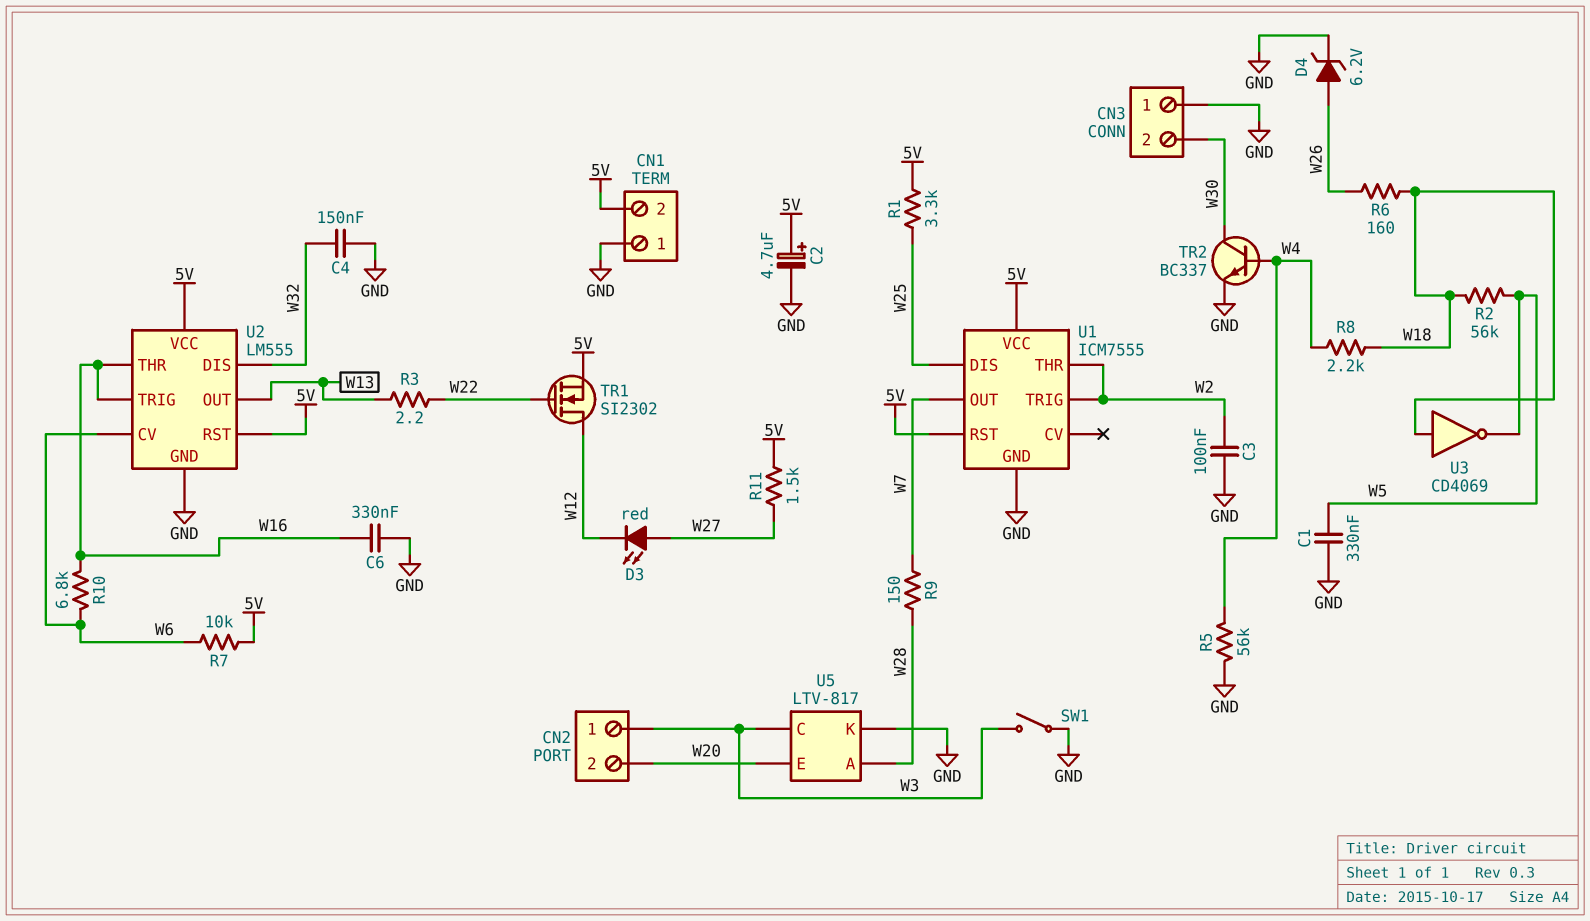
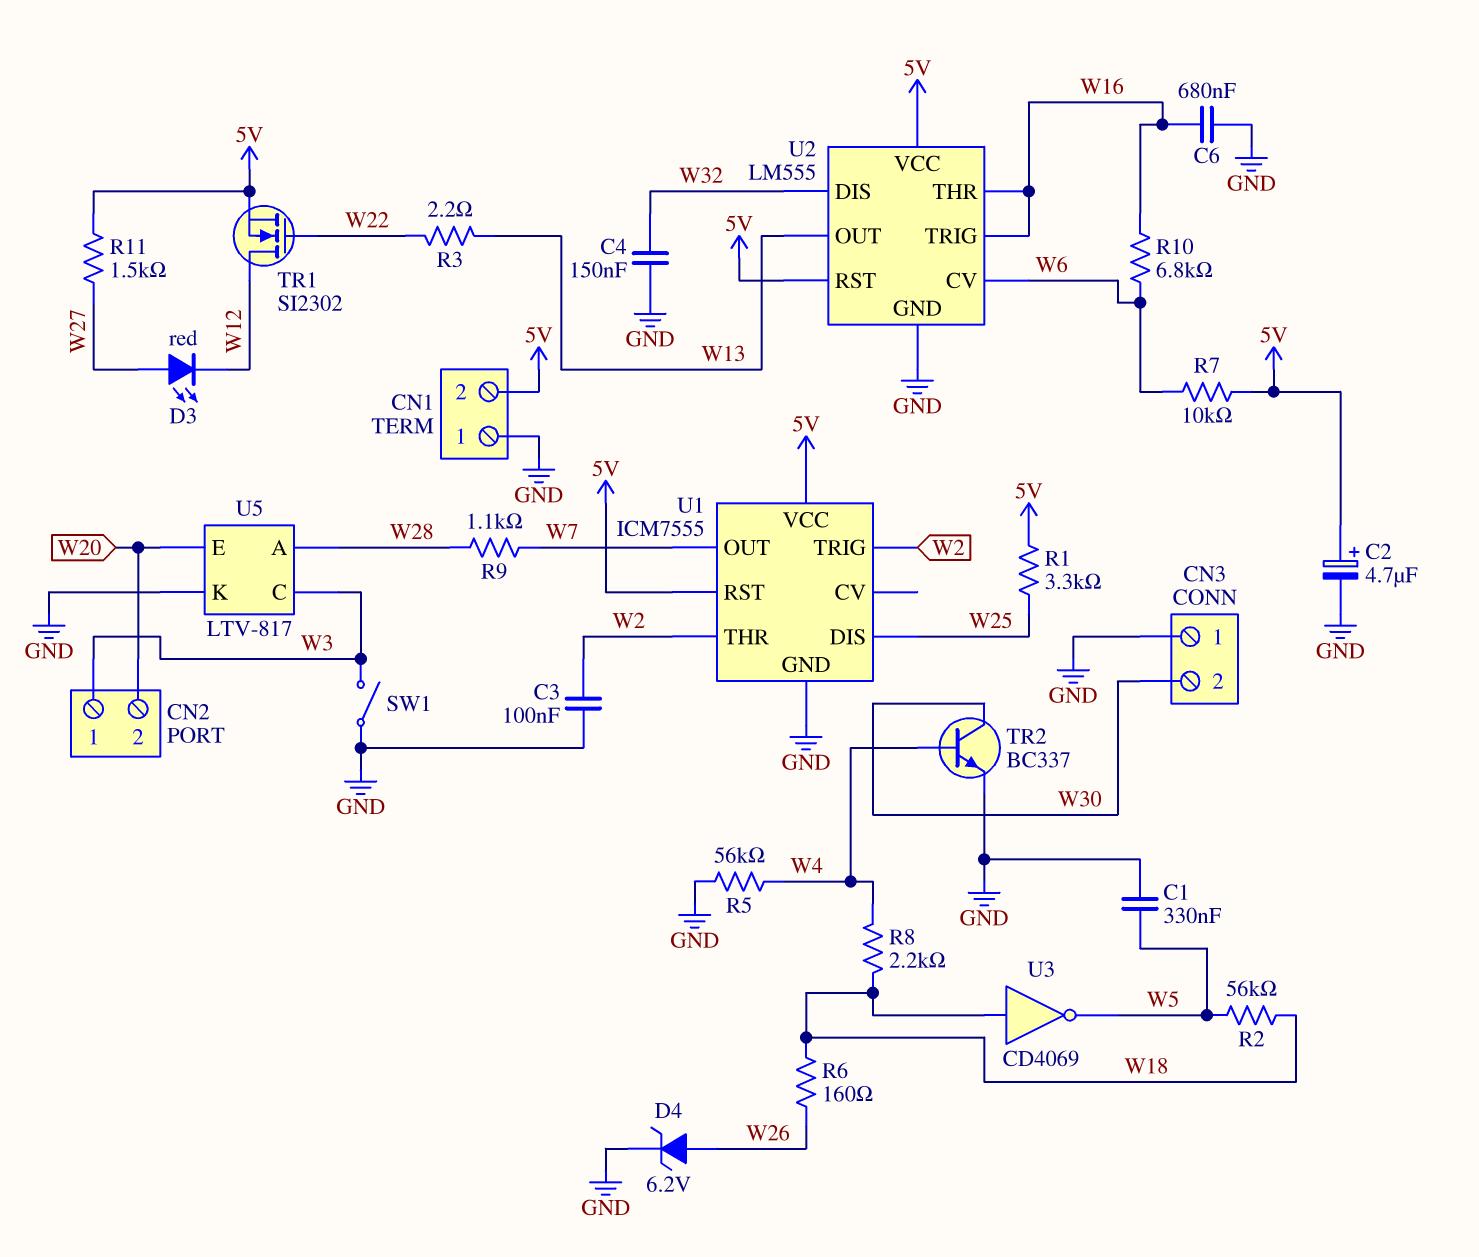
C6: 330nF (GND, W16) -> 680nF (GND, W16)
R9: 150 (W7, W28) -> 1.1k (W7, W28)

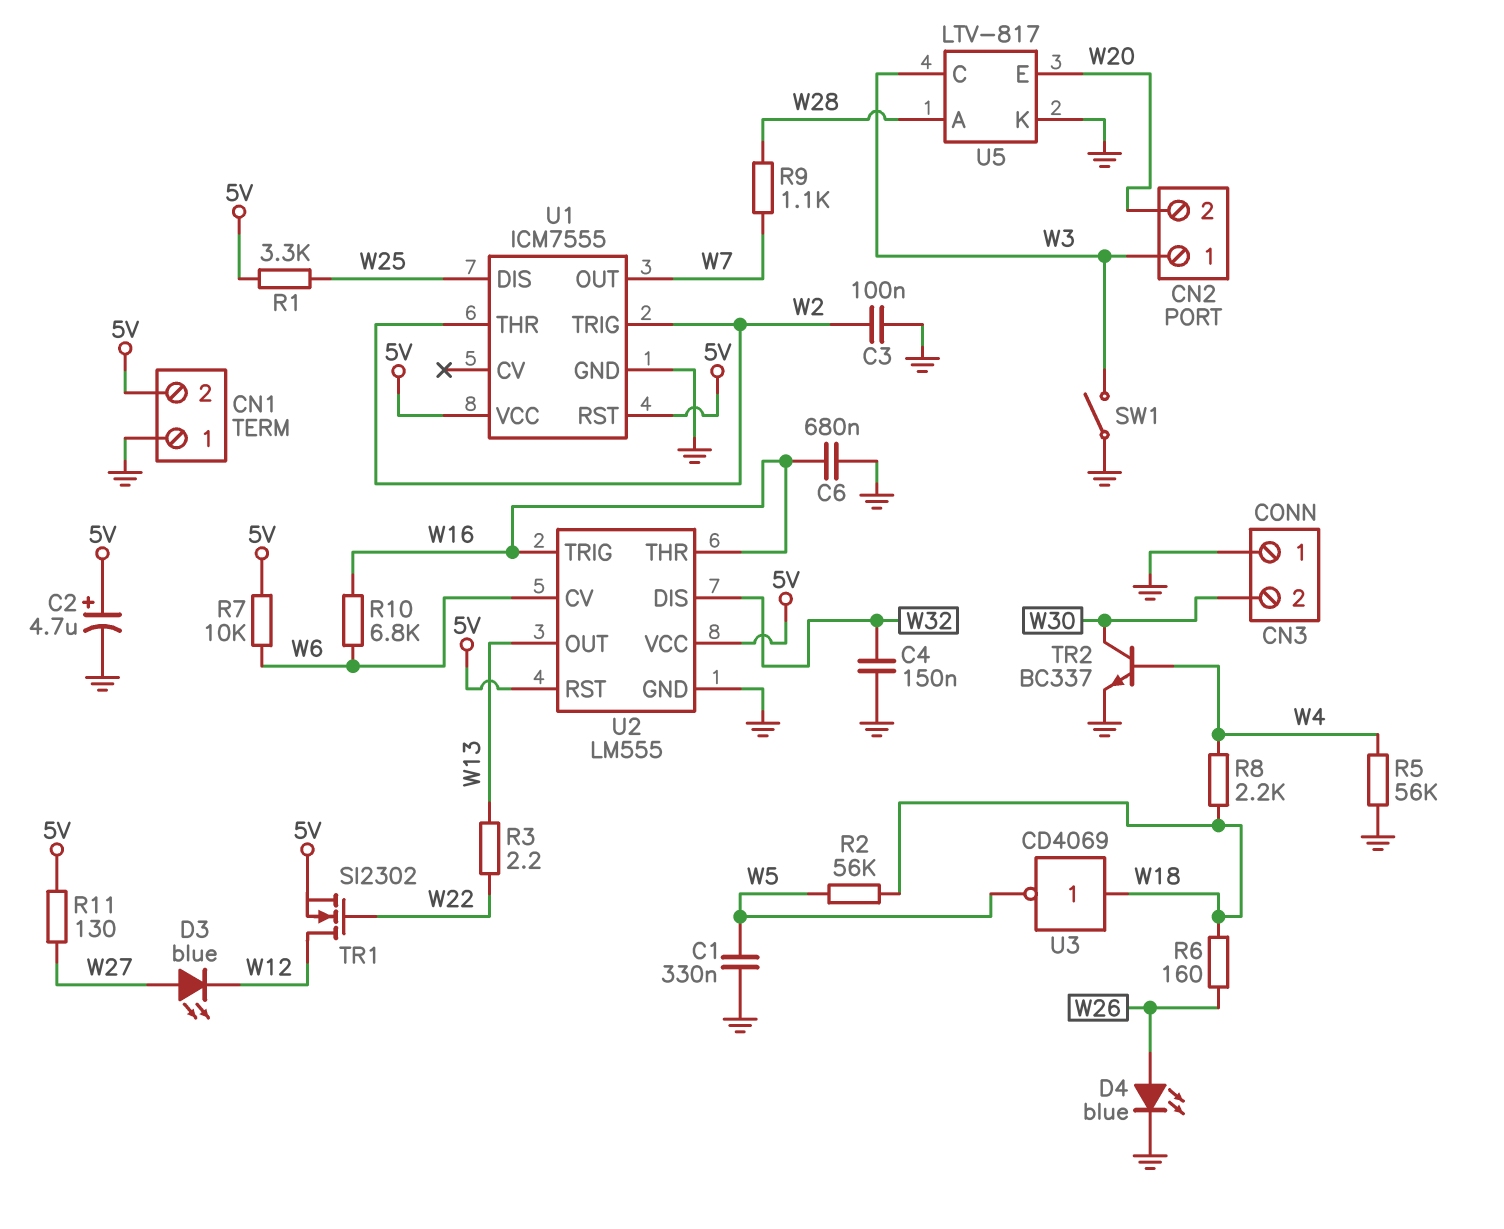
D3: LED red (A W27, K W12) -> LED blue (A W27, K W12)
D4: zener 6.2V (A W26, K GND) -> LED blue (A W26, K GND)
R11: 1.5k (5V, W27) -> 130 (5V, W27)

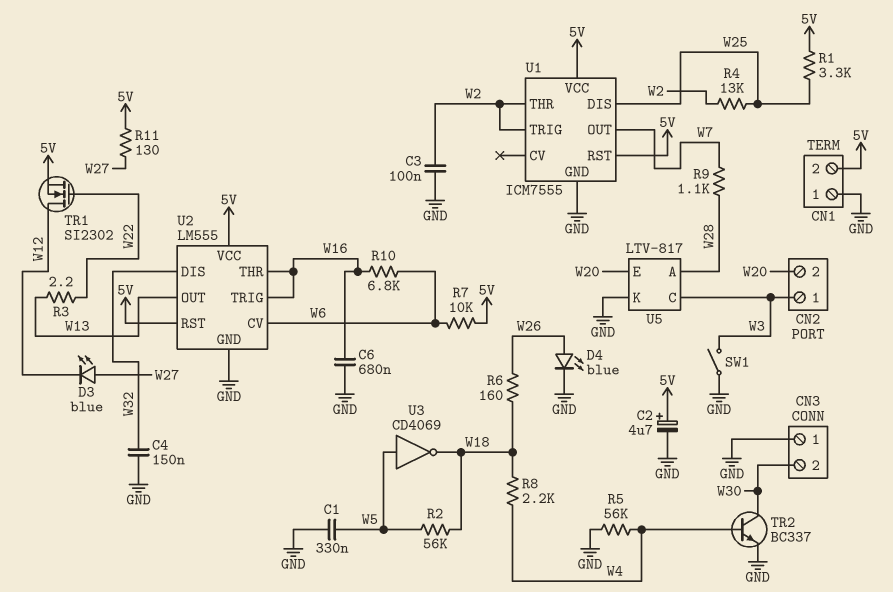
R4: none -> 13k (W2, W25)
U3: NOT CD4069 (in W18, out W5) -> NOT CD4069 (in W5, out W18)

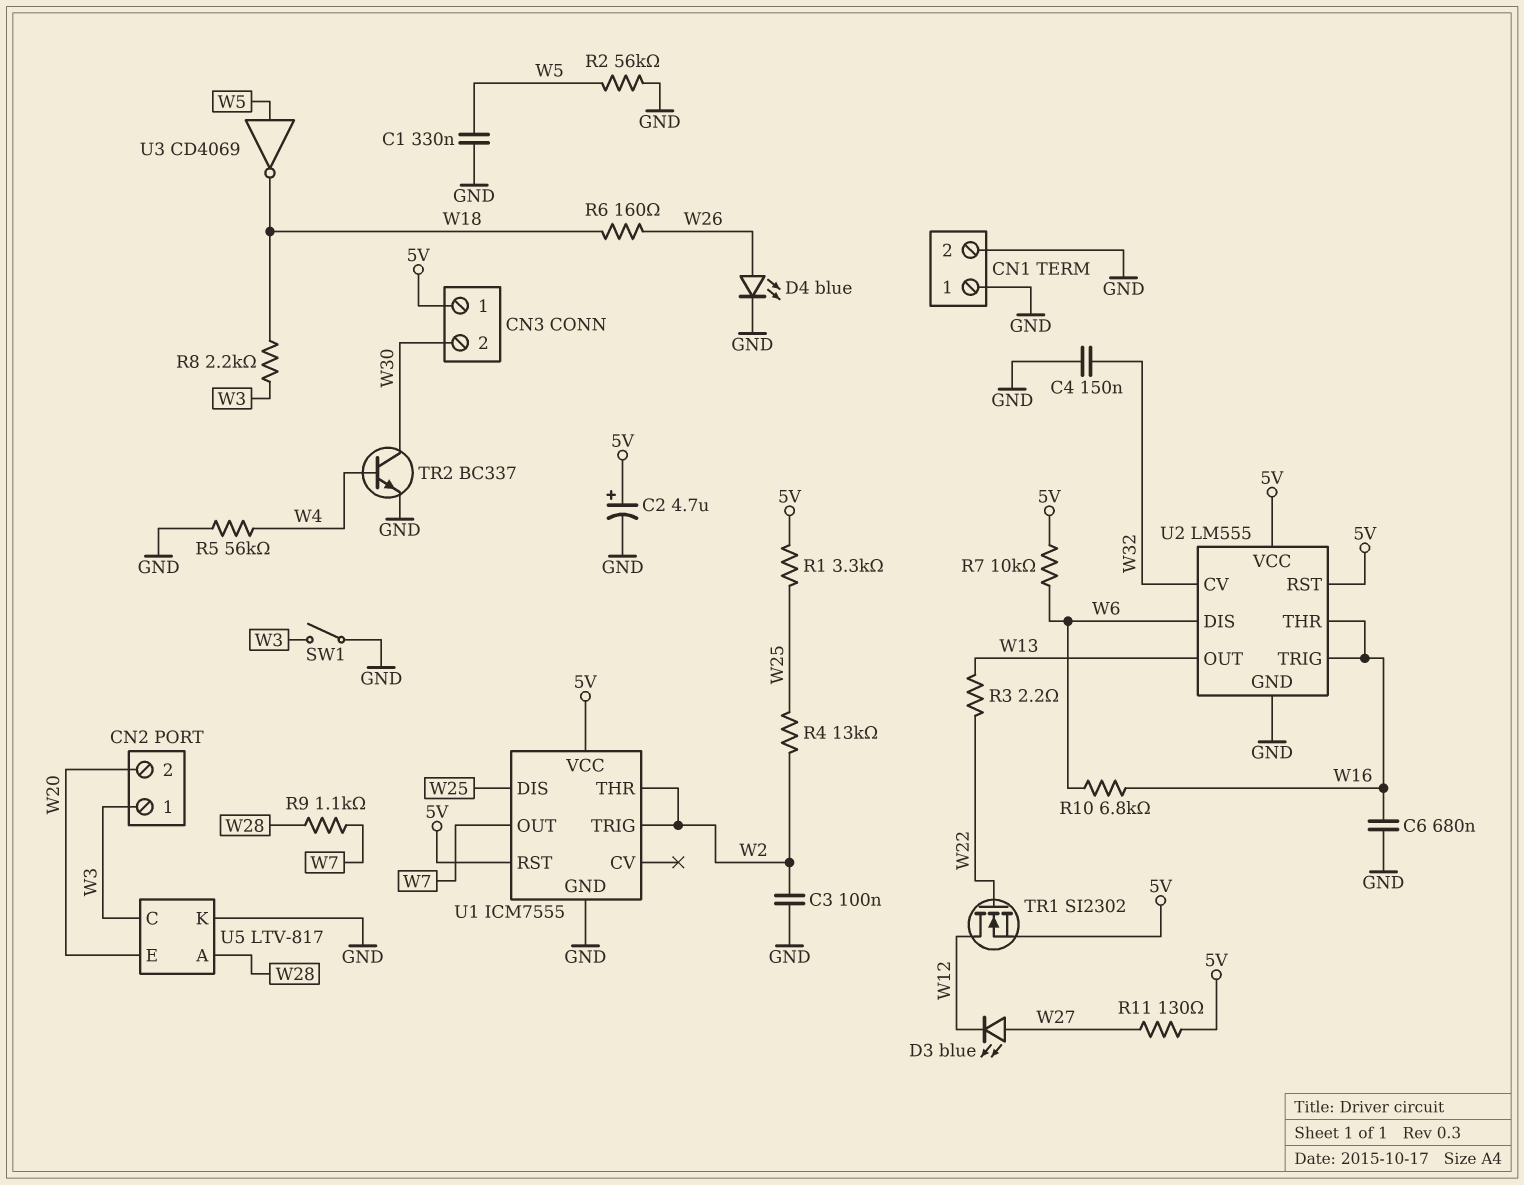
CN1 pin 2: 5V -> GND
CN3 pin 1: GND -> 5V
R2: 56k (W5, W18) -> 56k (GND, W5)
R8: 2.2k (W4, W18) -> 2.2k (W3, W18)
U2 pin CV: W6 -> W32
U2 pin DIS: W32 -> W6

